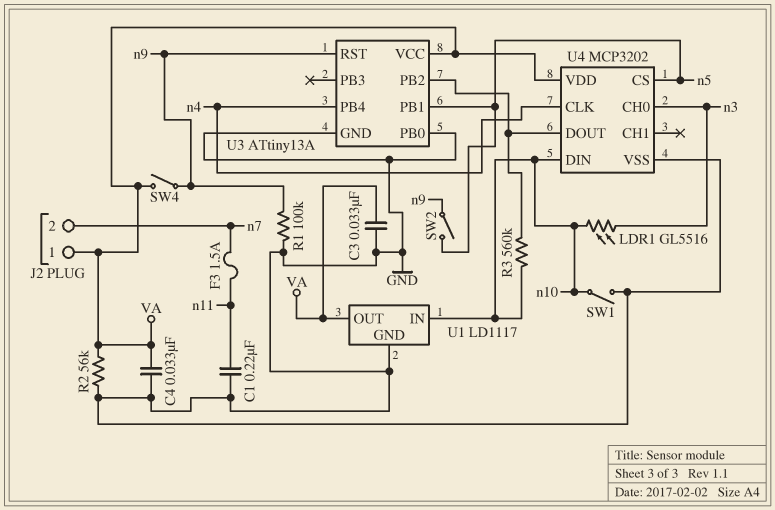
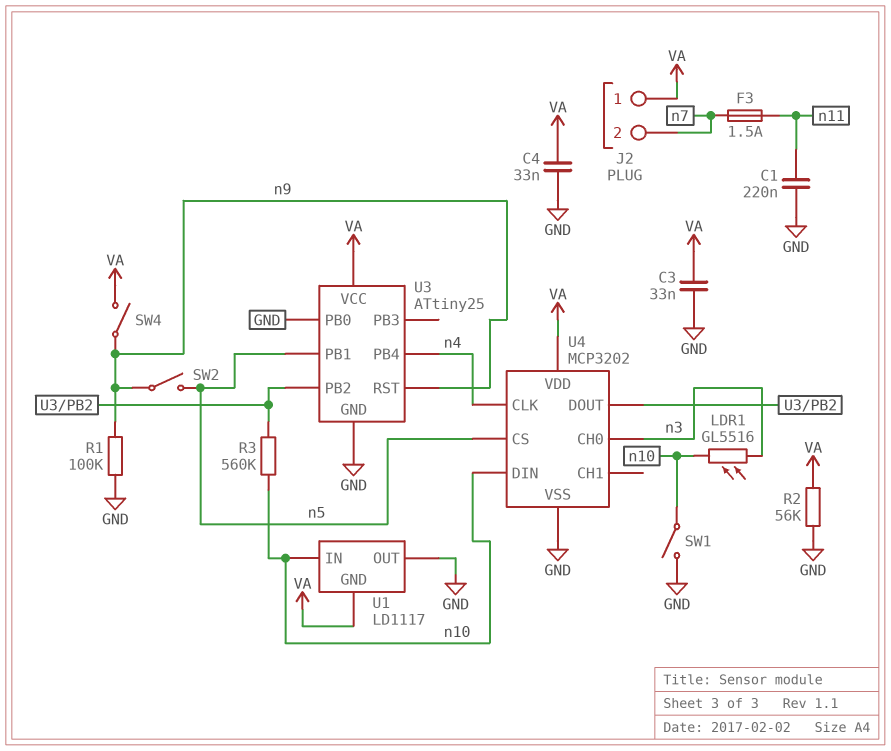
U1 pin GND: GND -> VA
U1 pin OUT: VA -> GND
U3: ATtiny13A -> ATtiny25

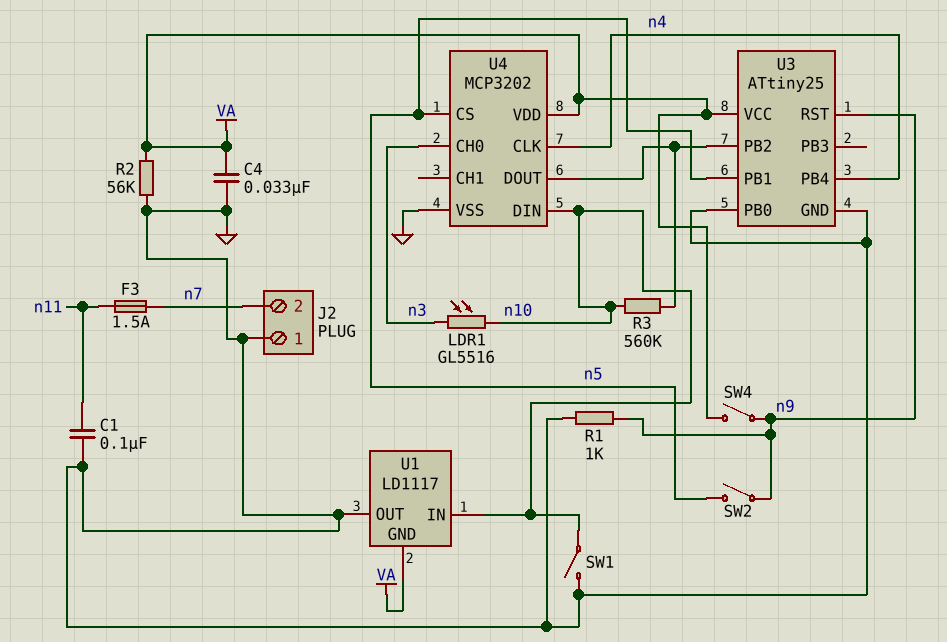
C1: 220nF (GND, n11) -> 100nF (GND, n11)
C3: 33nF (GND, VA) -> none
J2 pin 1: VA -> GND
R1: 100k (GND, n9) -> 1k (GND, n9)

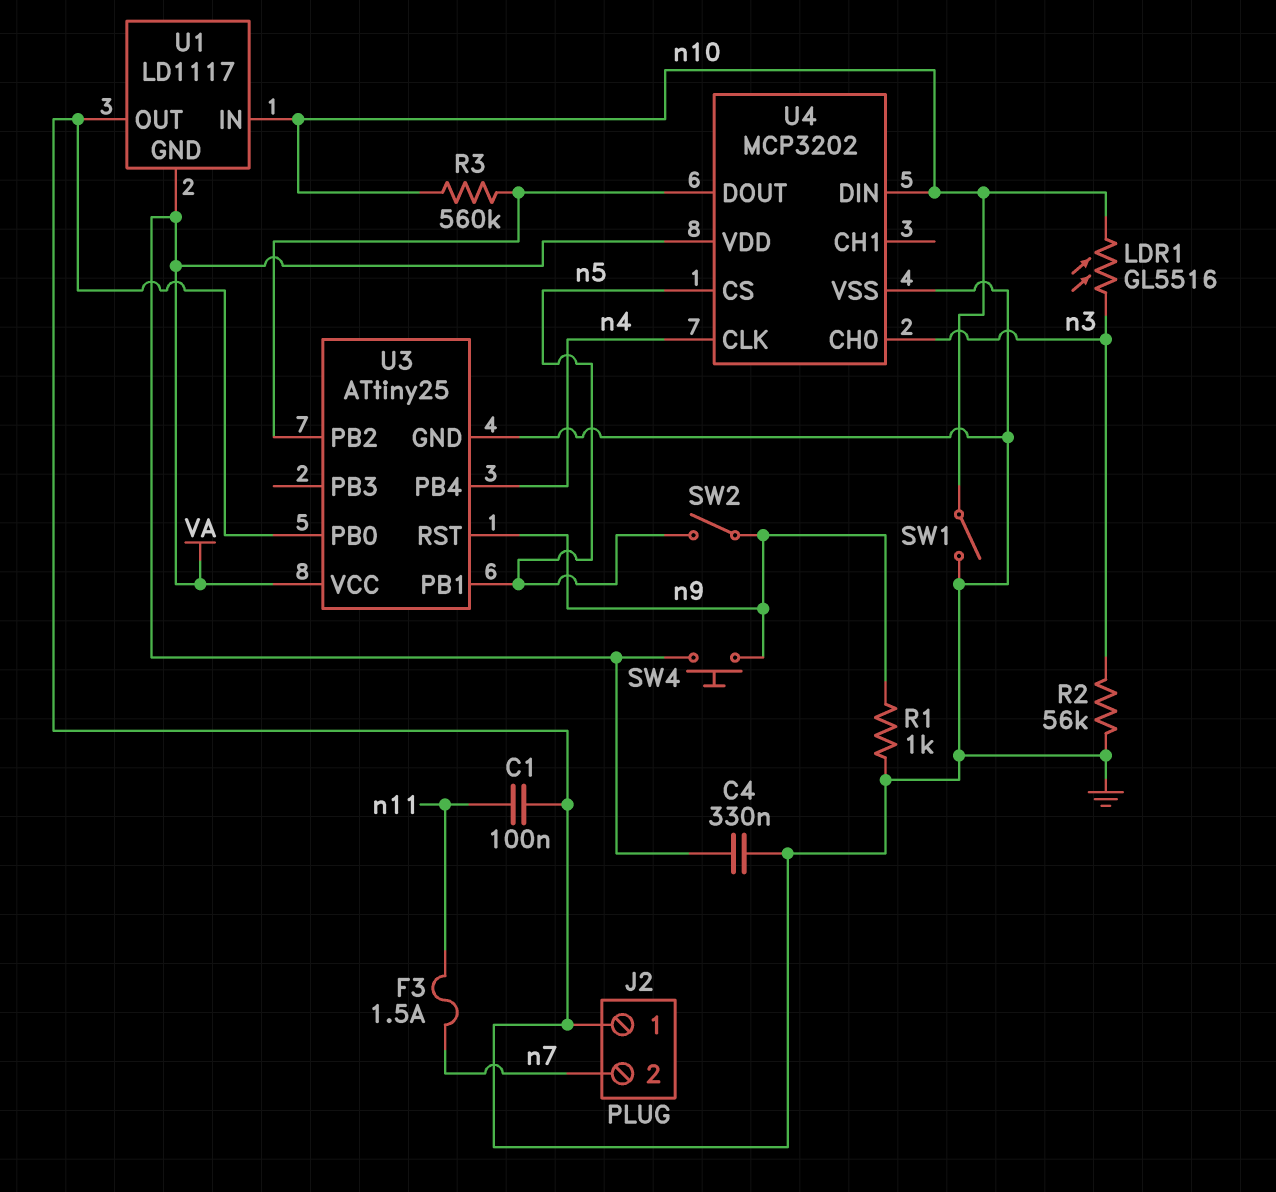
C4: 33nF (GND, VA) -> 330nF (GND, VA)
R2: 56k (GND, VA) -> 56k (GND, n3)
SW4: switch (VA, n9) -> button (VA, n9)

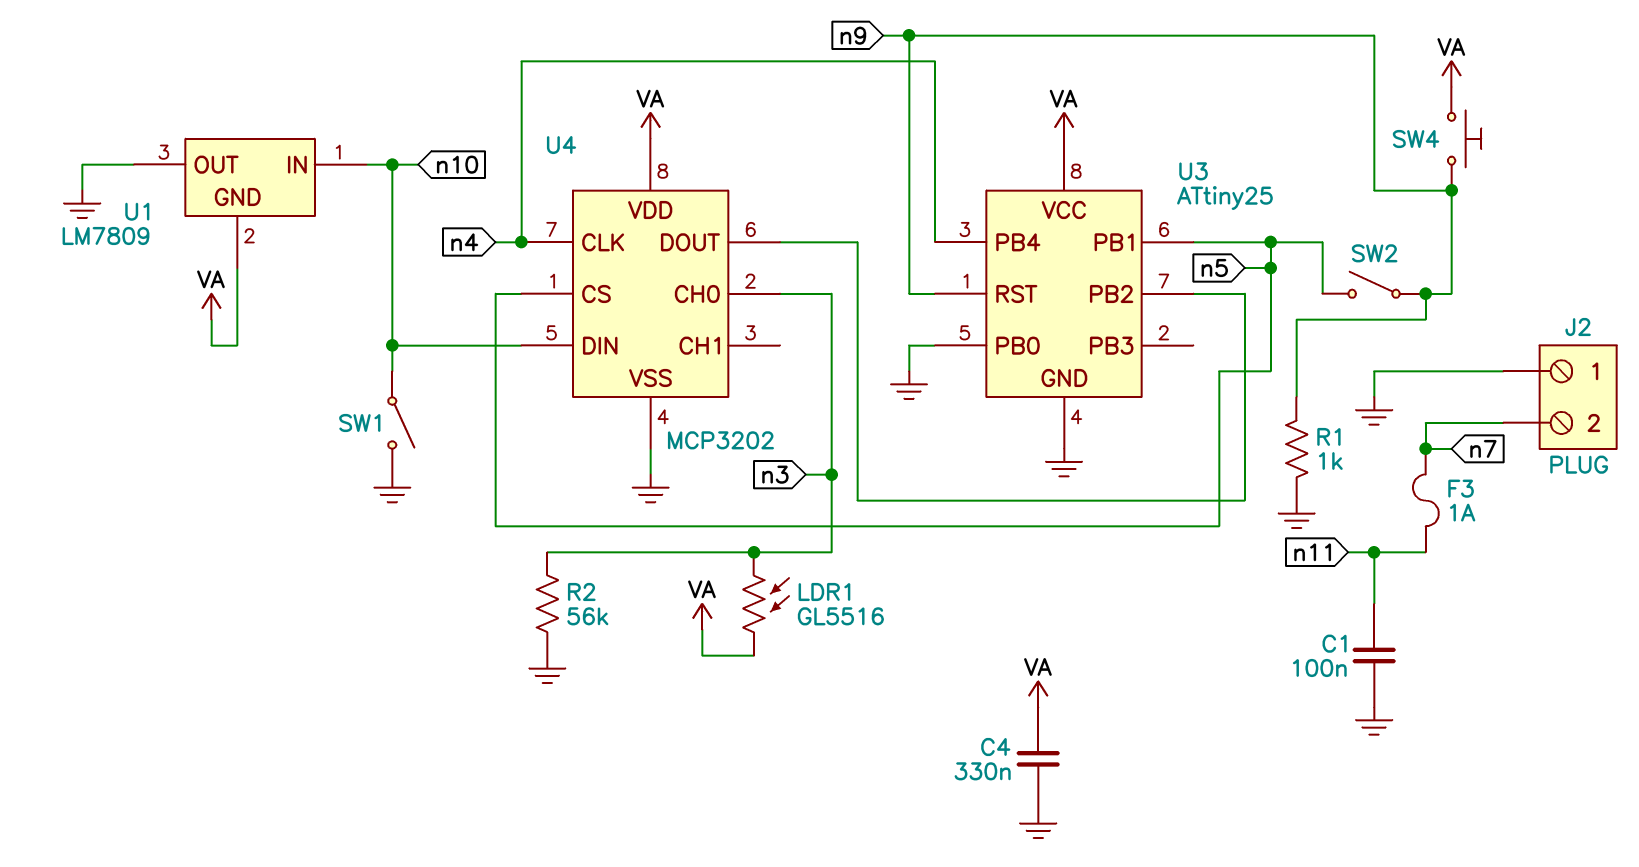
F3: 1.5A (n7, n11) -> 1A (n7, n11)
LDR1: GL5516 (n3, n10) -> GL5516 (VA, n3)
R3: 560k (U3/PB2, n10) -> none
U1: LD1117 -> LM7809

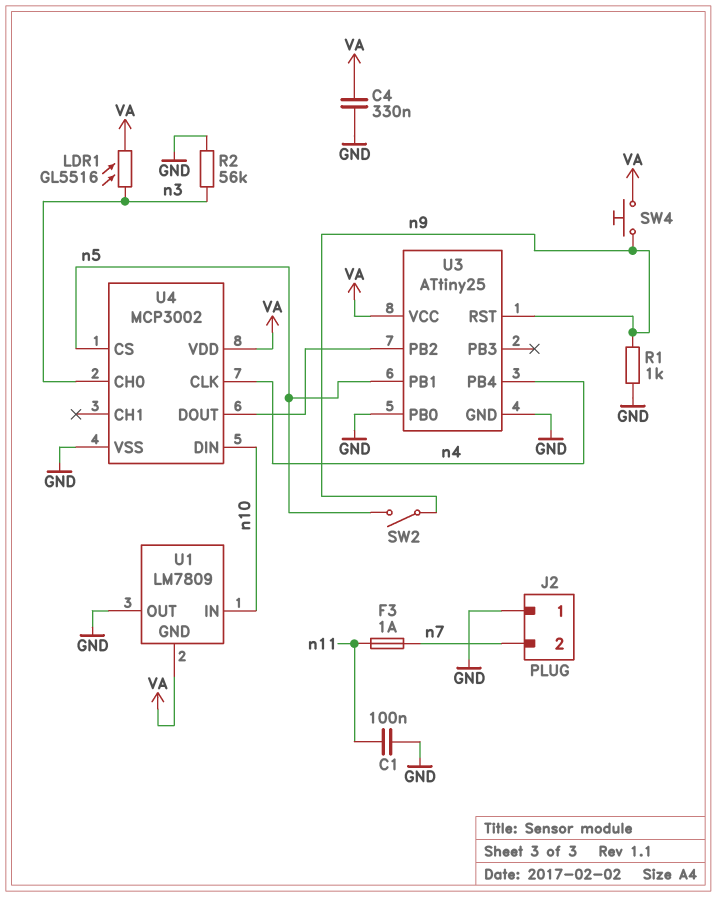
SW1: switch (GND, n10) -> none
U4: MCP3202 -> MCP3002

